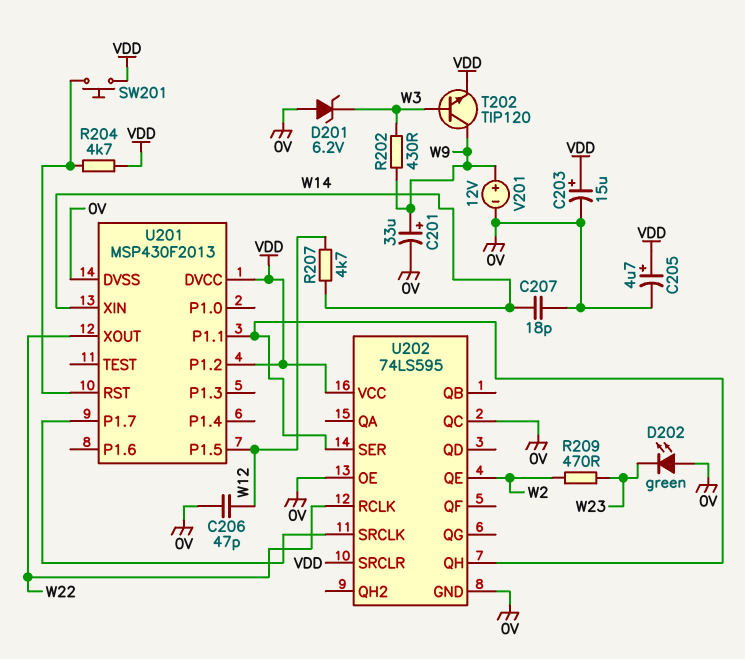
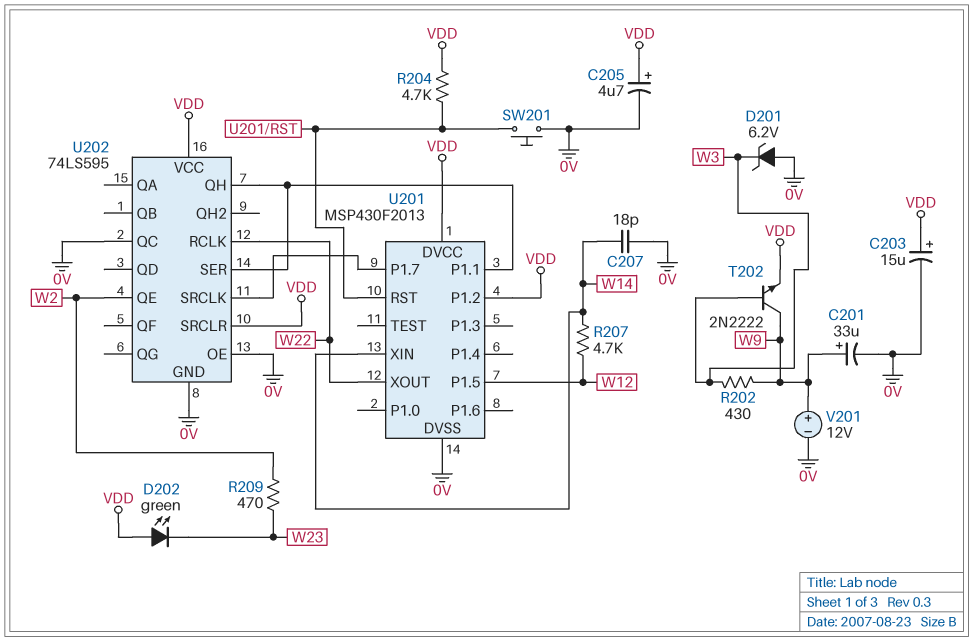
C206: 47pF (0V, W12) -> none
D202: LED green (A 0V, K W23) -> LED green (A VDD, K W23)
SW201: button (U201/RST, VDD) -> button (0V, U201/RST)
T202: NPN TIP120 (B W3, C W9, E VDD) -> NPN 2N2222 (B W3, C W9, E VDD)

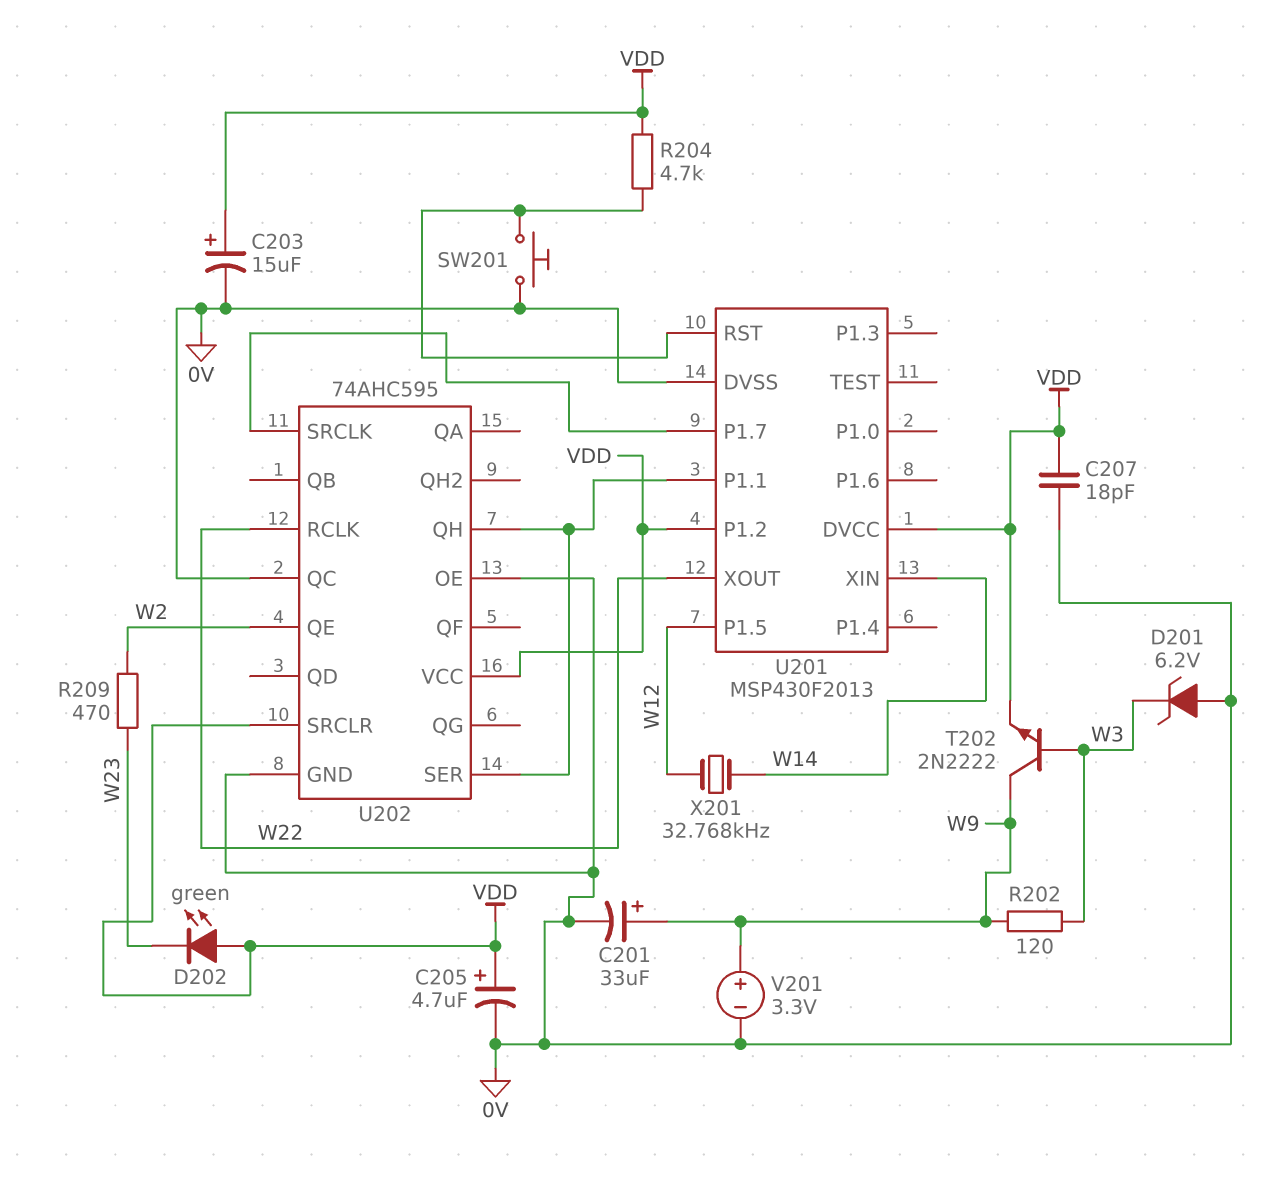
C207: 18pF (0V, W14) -> 18pF (0V, VDD)
R202: 430 (W3, W9) -> 120 (W3, W9)
R207: 4.7k (W12, W14) -> none
U202: 74LS595 -> 74AHC595
V201: 12V (plus W9, minus 0V) -> 3.3V (plus W9, minus 0V)
X201: none -> 32.768kHz (W12, W14)

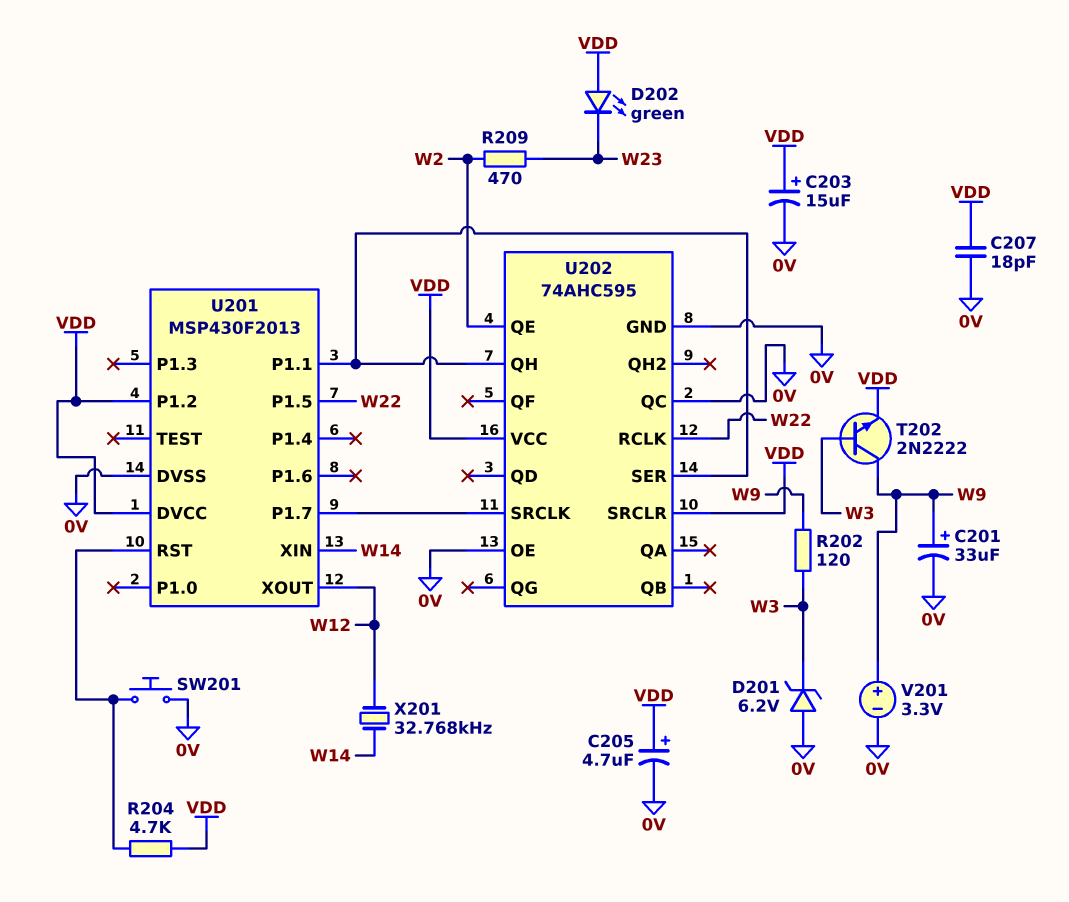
U201 pin P1.5: W12 -> W22
U201 pin XOUT: W22 -> W12

